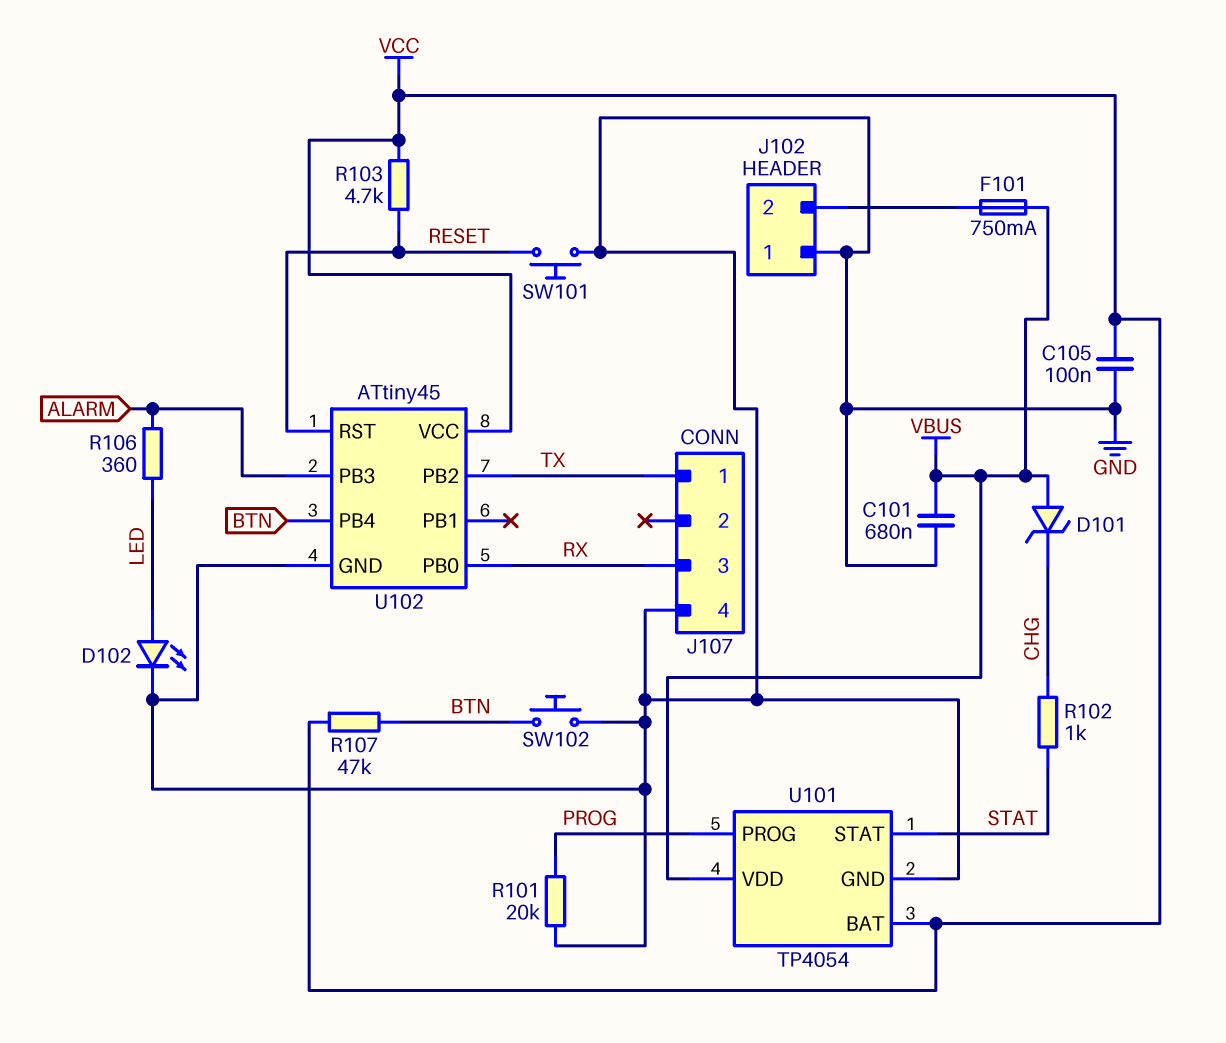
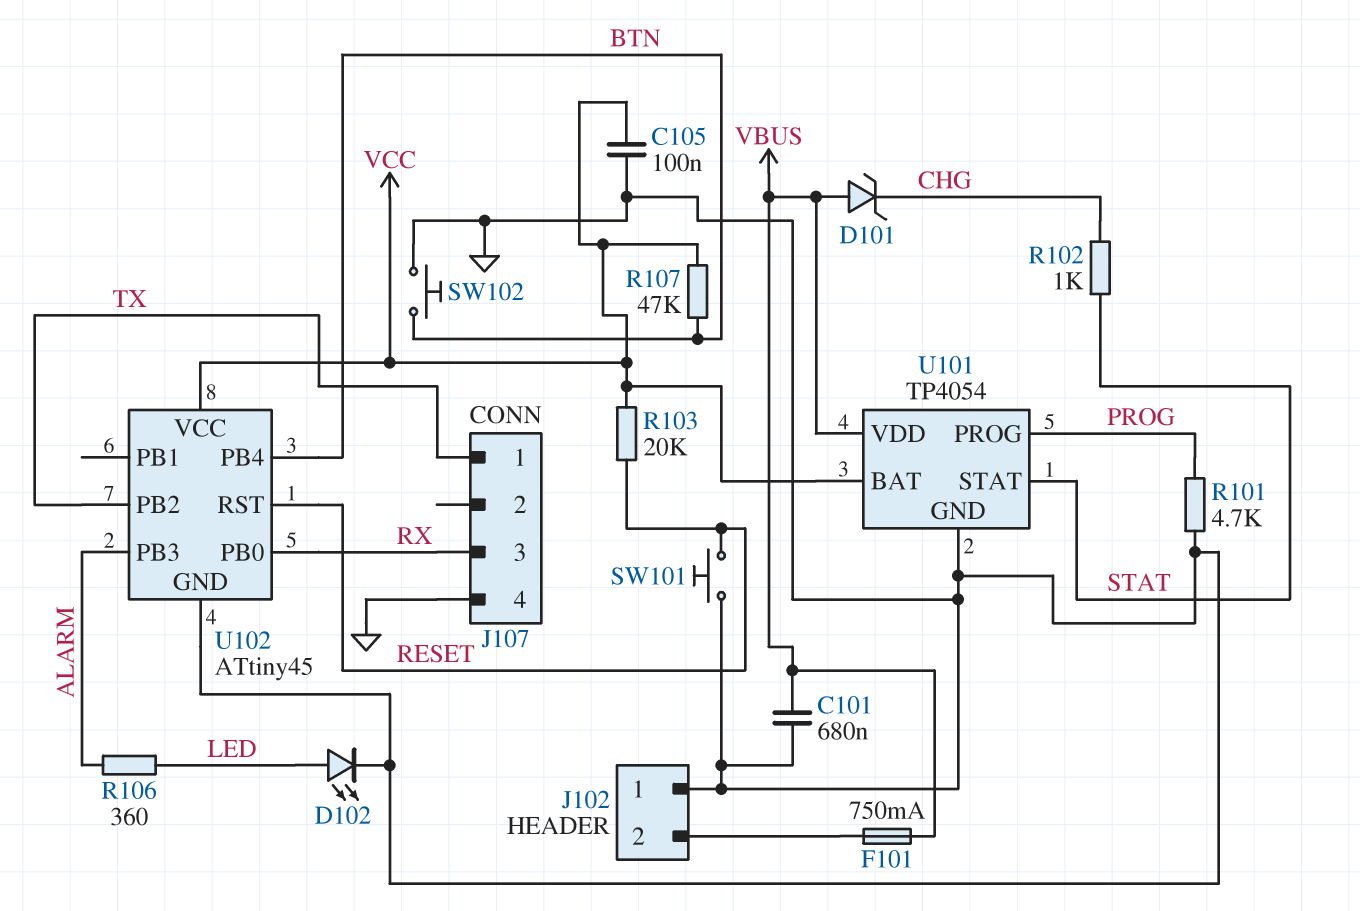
R101: 20k (GND, PROG) -> 4.7k (GND, PROG)
R103: 4.7k (RESET, VCC) -> 20k (RESET, VCC)

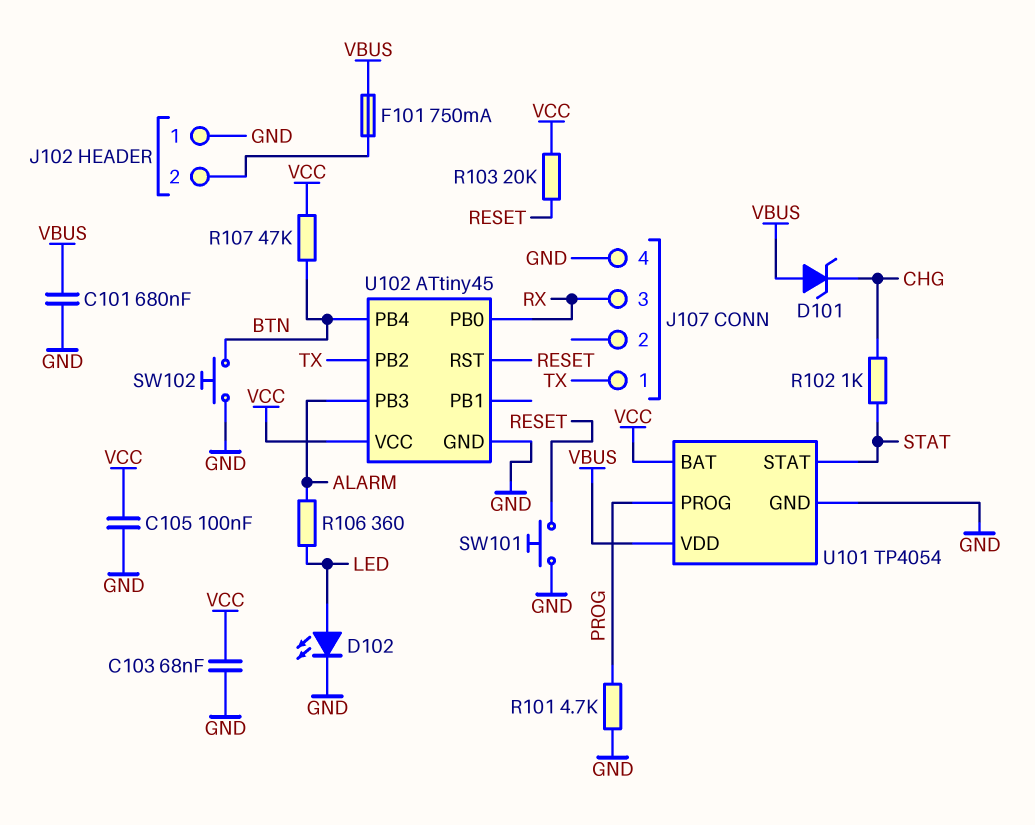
C103: none -> 68nF (GND, VCC)

